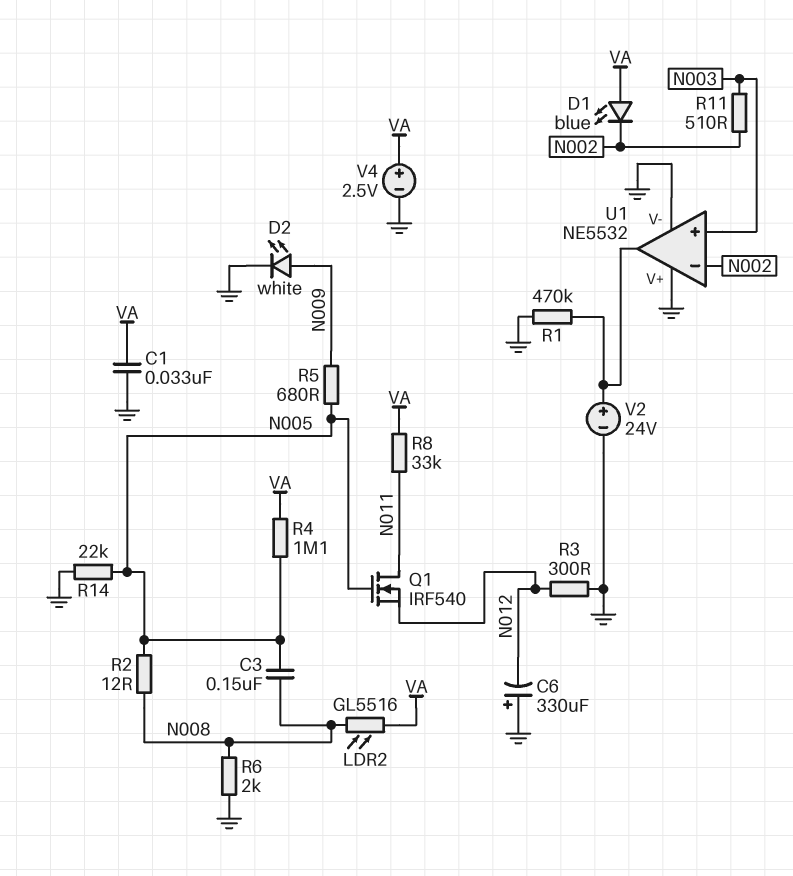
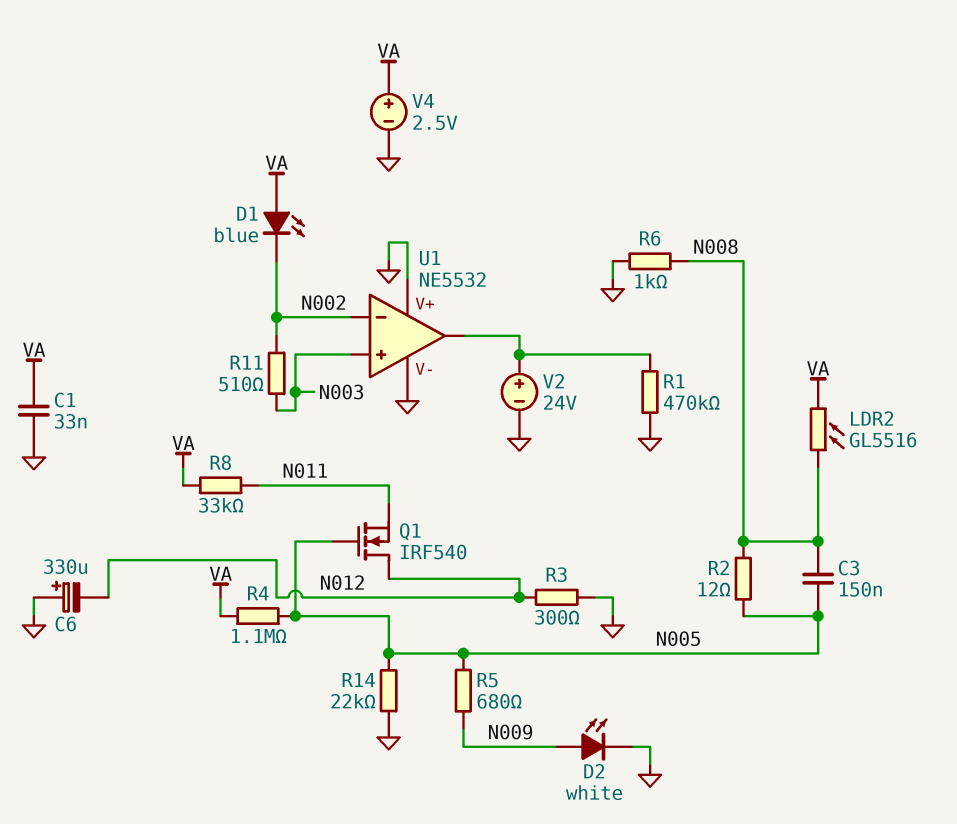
Q1: NMOS IRF540 (G N005, D N011, S N012) -> NMOS IRF540 (G N005, D N012, S N011)
R6: 2k (GND, N008) -> 1k (GND, N008)

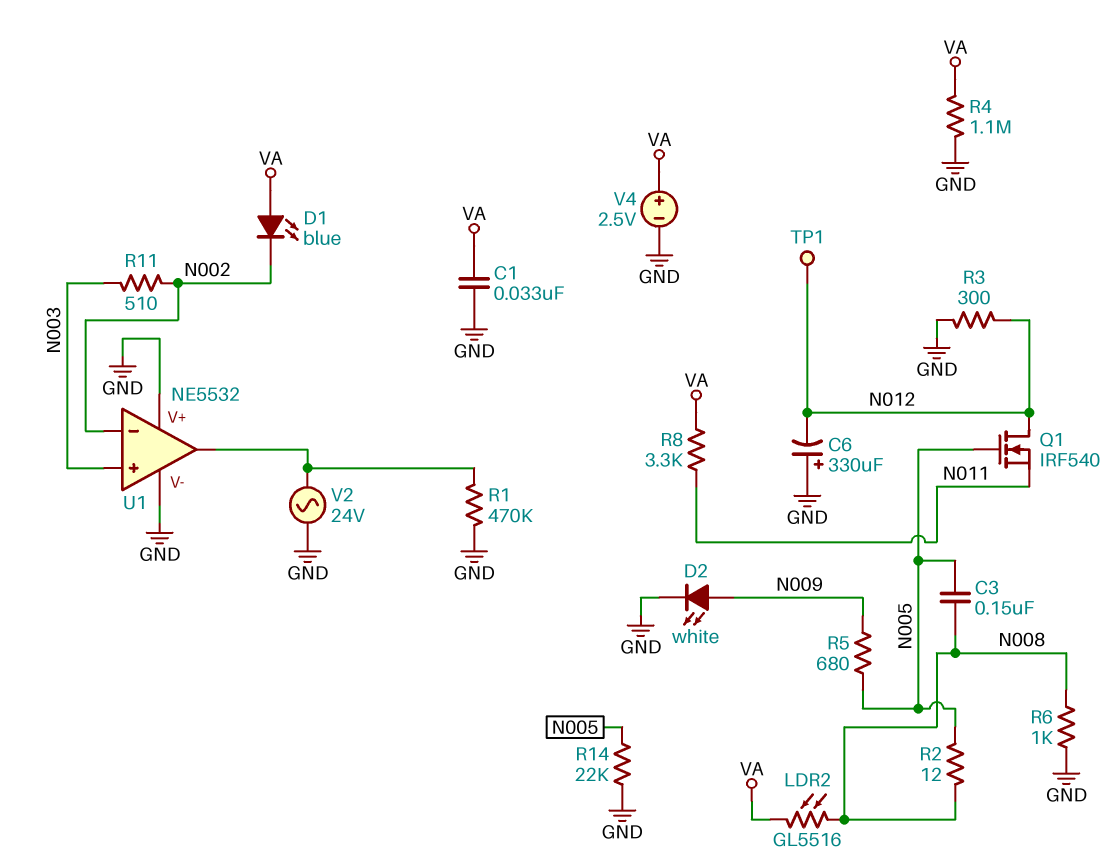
R4: 1.1M (N005, VA) -> 1.1M (GND, VA)
R8: 33k (N011, VA) -> 3.3k (N011, VA)
TP1: none -> test point (N012)
V2: 24V (plus U1/out, minus GND) -> AC 24V (GND, U1/out)

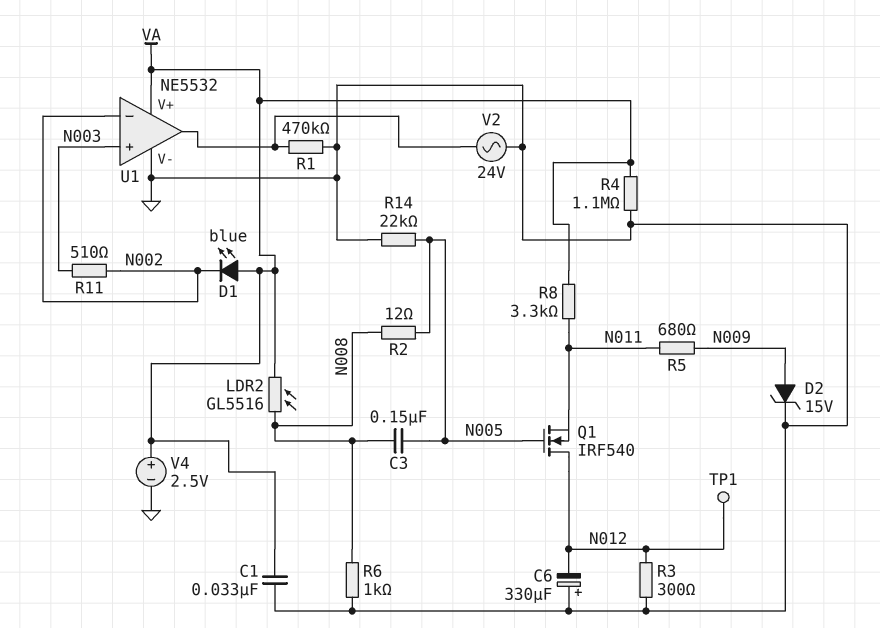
D2: LED white (A N009, K GND) -> zener 15V (A N009, K GND)
R5: 680 (N005, N009) -> 680 (N009, N011)
U1 pin V+: GND -> VA

